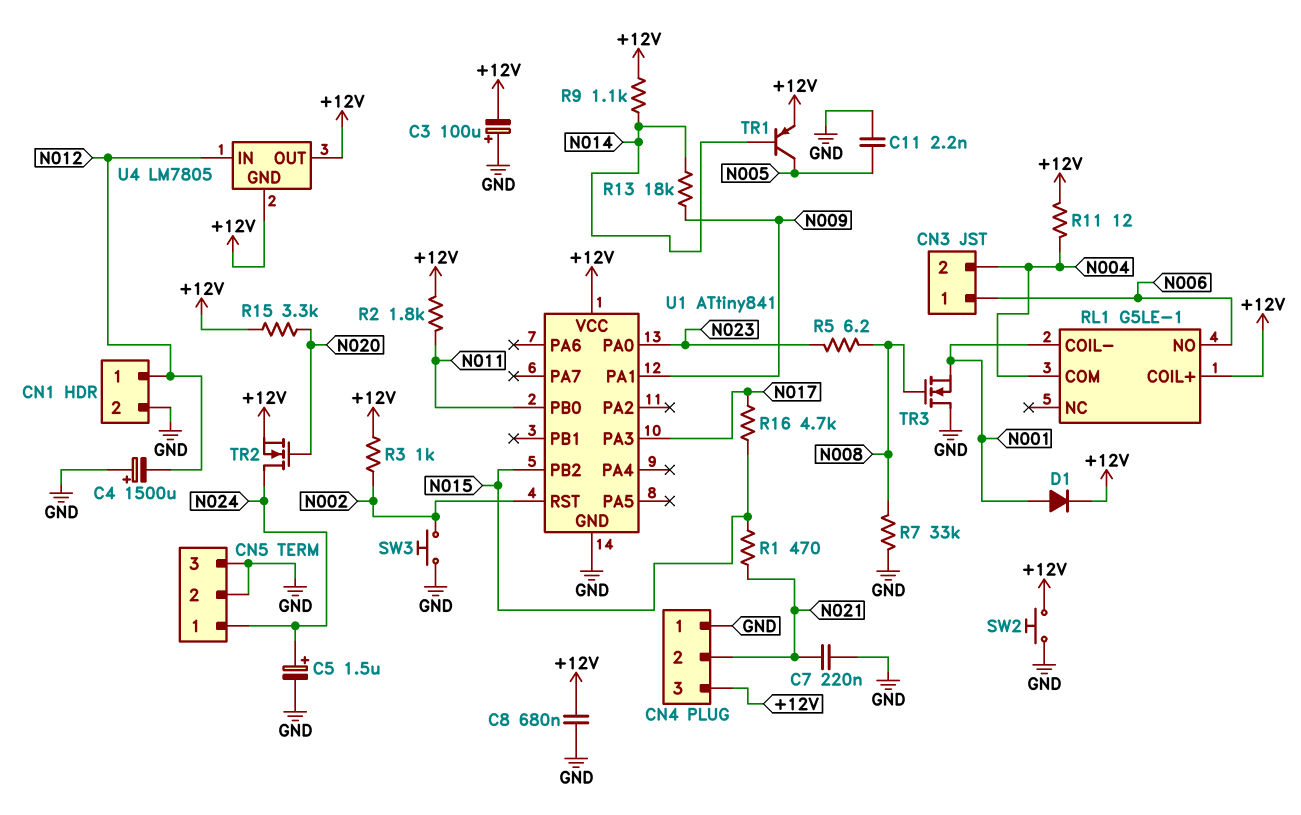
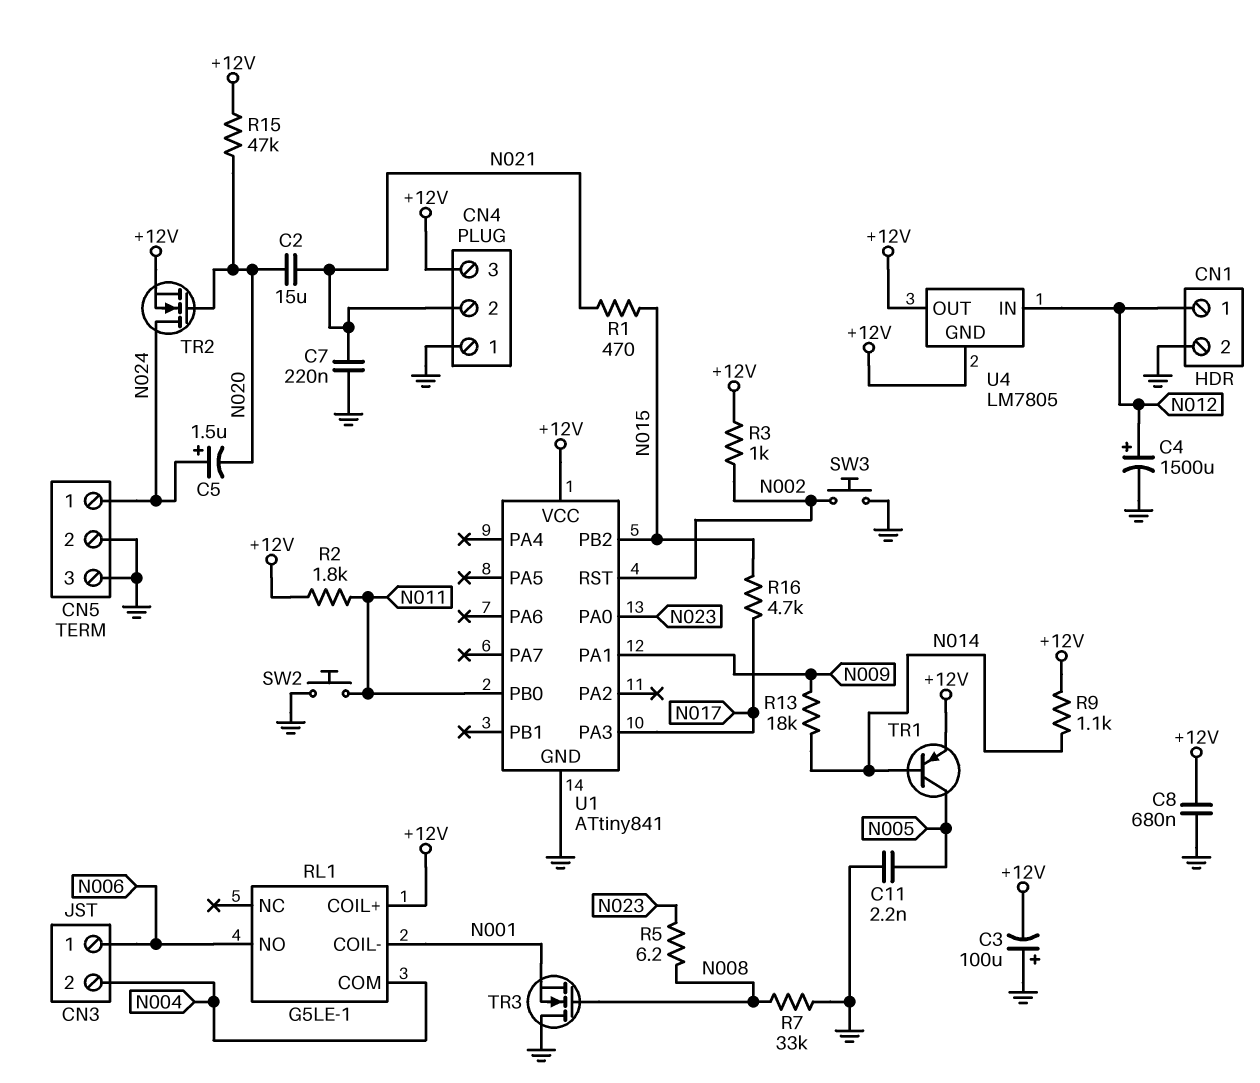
C2: none -> 15uF (N020, N021)
C4: 1500uF (plus GND, minus N012) -> 1500uF (plus N012, minus GND)
C5: 1.5uF (plus N024, minus GND) -> 1.5uF (plus N024, minus N020)
D1: diode (A N001, K +12V) -> none
R11: 12 (+12V, N004) -> none
R15: 3.3k (+12V, N020) -> 47k (+12V, N020)
SW2: button (+12V, GND) -> button (GND, N011)

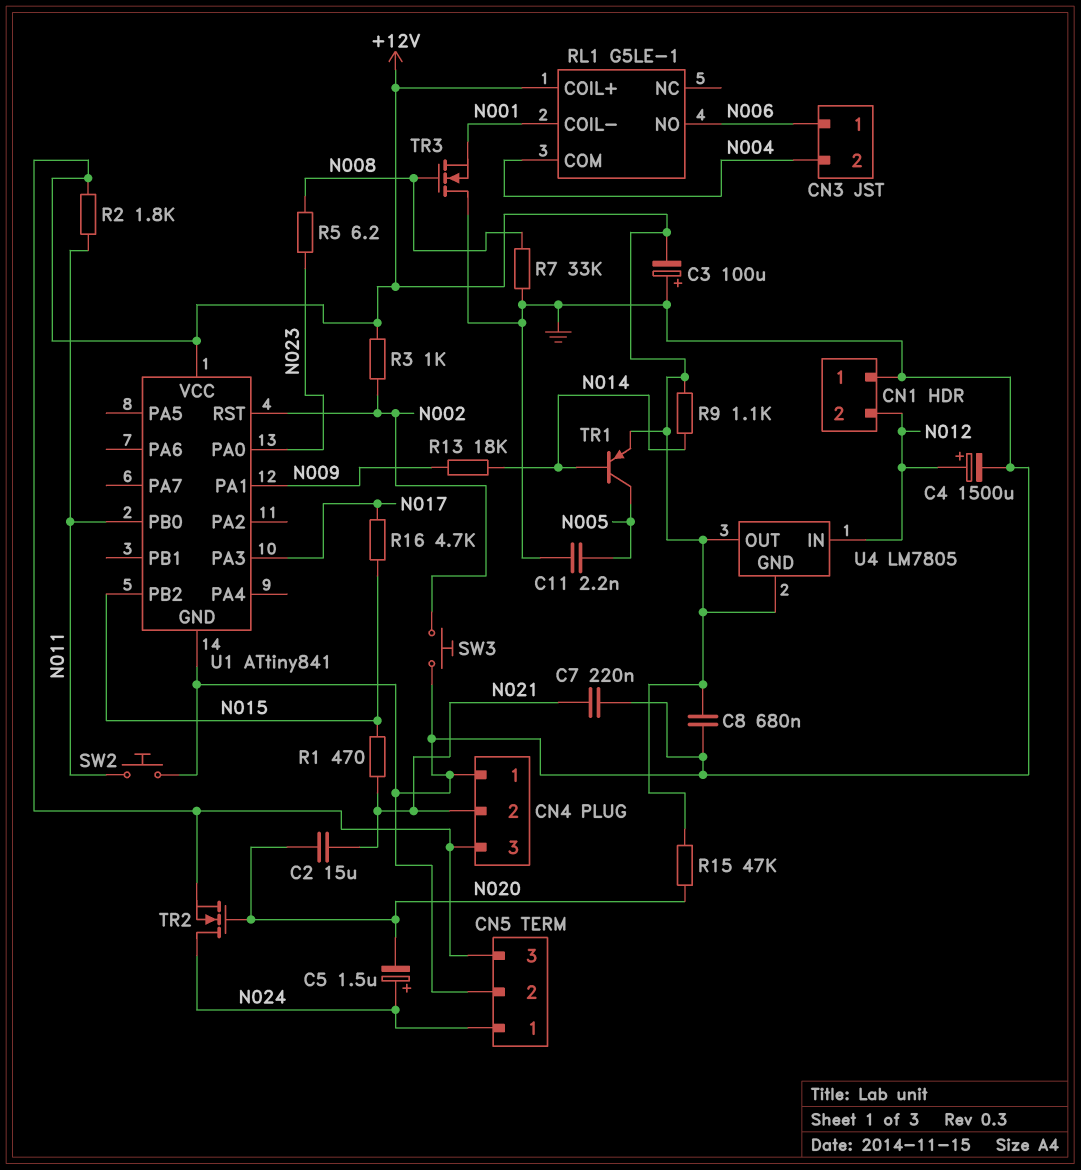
CN1 pin 1: N012 -> GND
CN1 pin 2: GND -> N012
CN5 pin 3: GND -> +12V

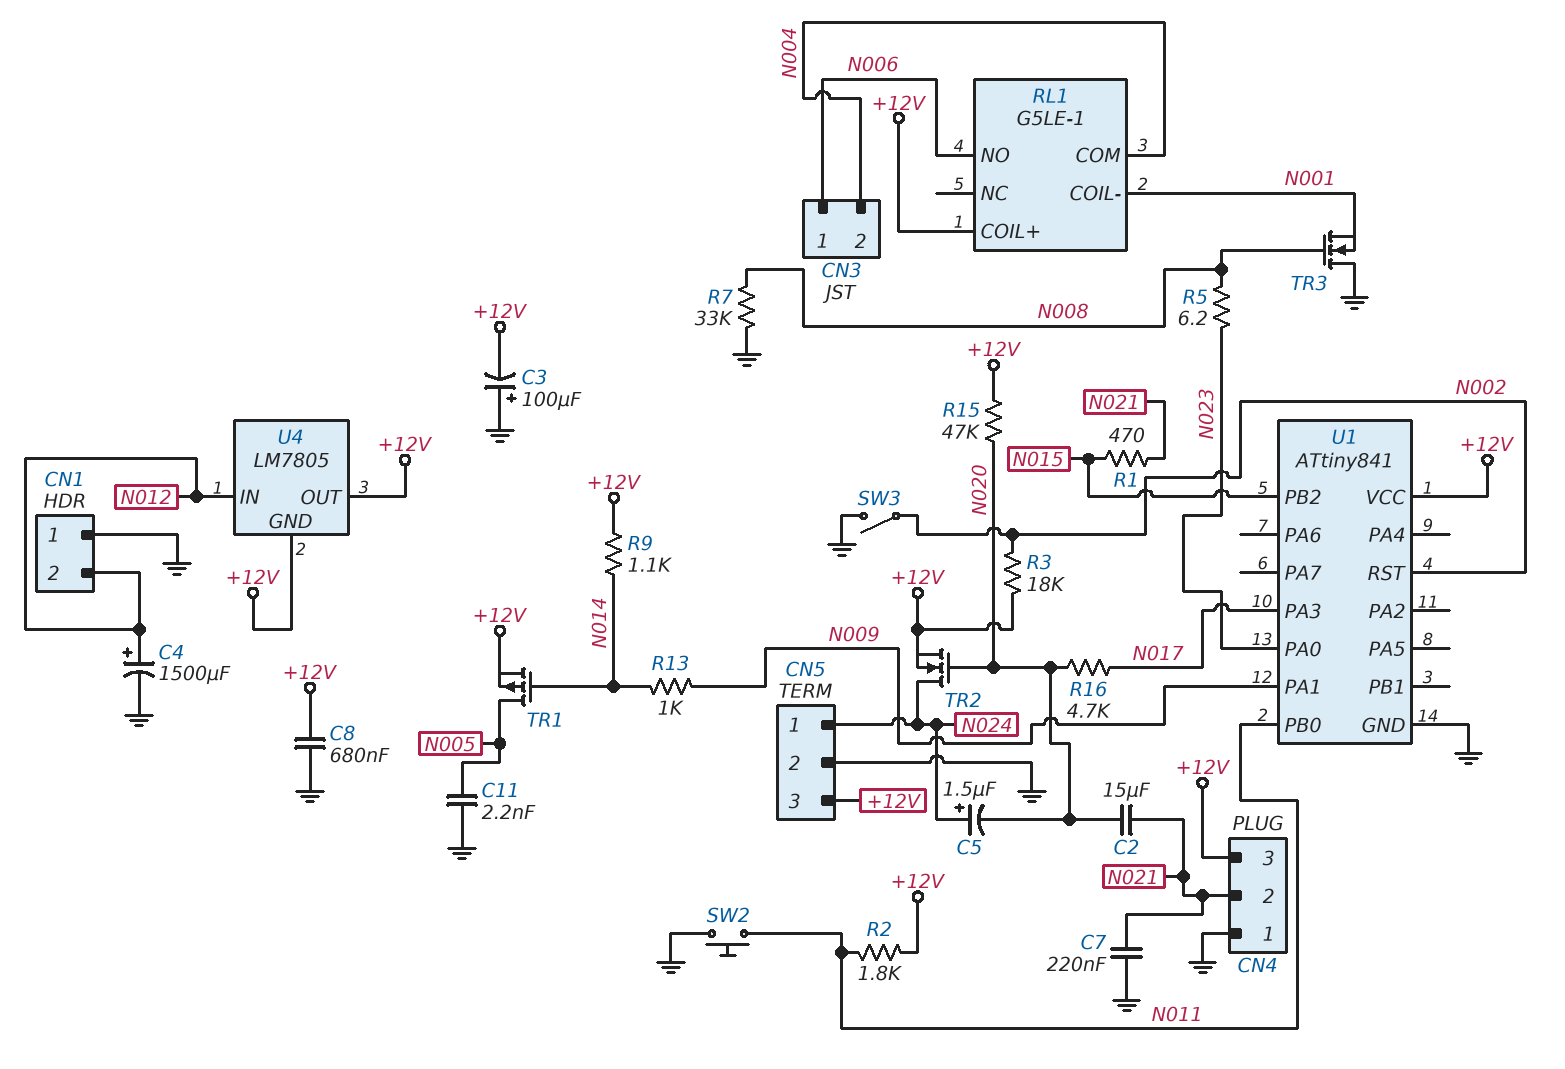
R3: 1k (+12V, N002) -> 18k (+12V, N002)
R13: 18k (N009, N014) -> 1k (N009, N014)
R16: 4.7k (N015, N017) -> 4.7k (N017, N020)
SW3: button (GND, N002) -> switch (GND, N002)
TR1: PNP (B N014, C N005, E +12V) -> PMOS (G N014, D N005, S +12V)

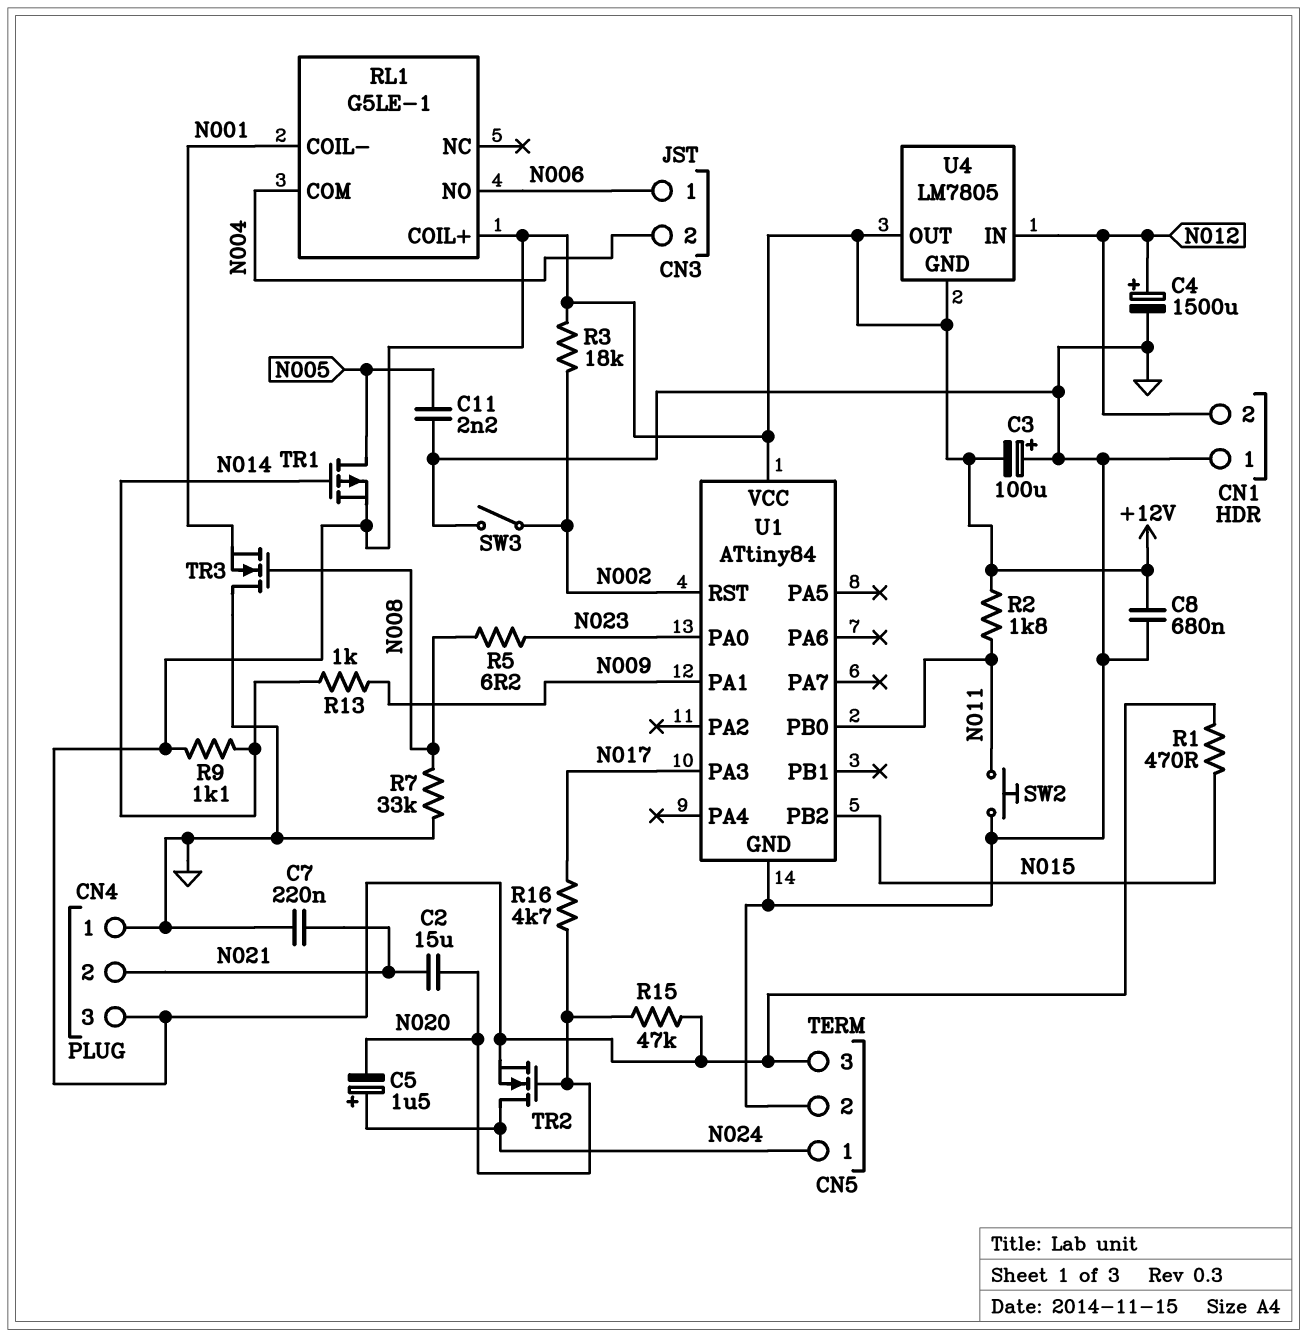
R1: 470 (N015, N021) -> 470 (+12V, N015)
U1: ATtiny841 -> ATtiny84

